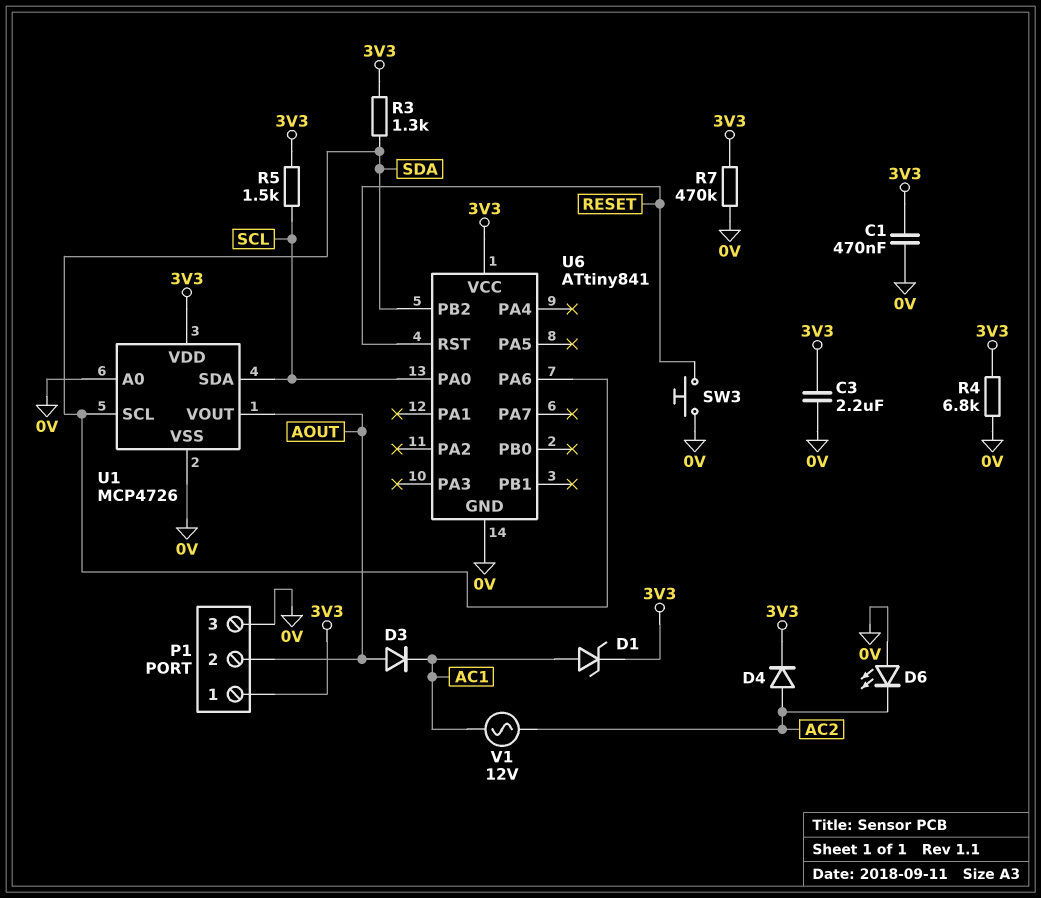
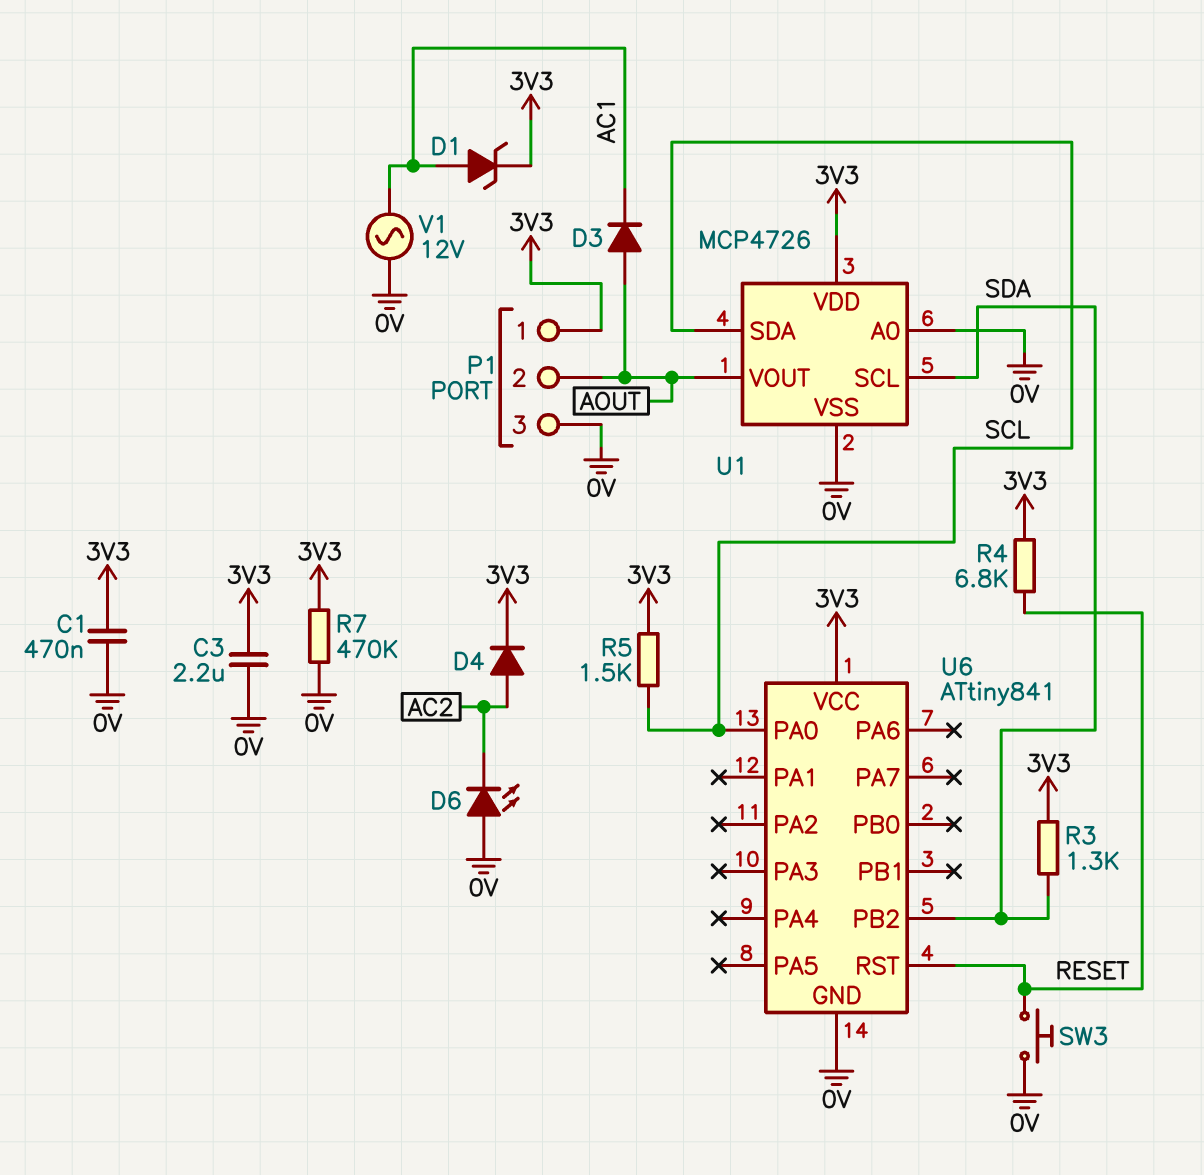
R4: 6.8k (0V, 3V3) -> 6.8k (3V3, RESET)
U6 pin PA6: SDA -> none
V1: AC 12V (AC1, AC2) -> AC 12V (0V, AC1)

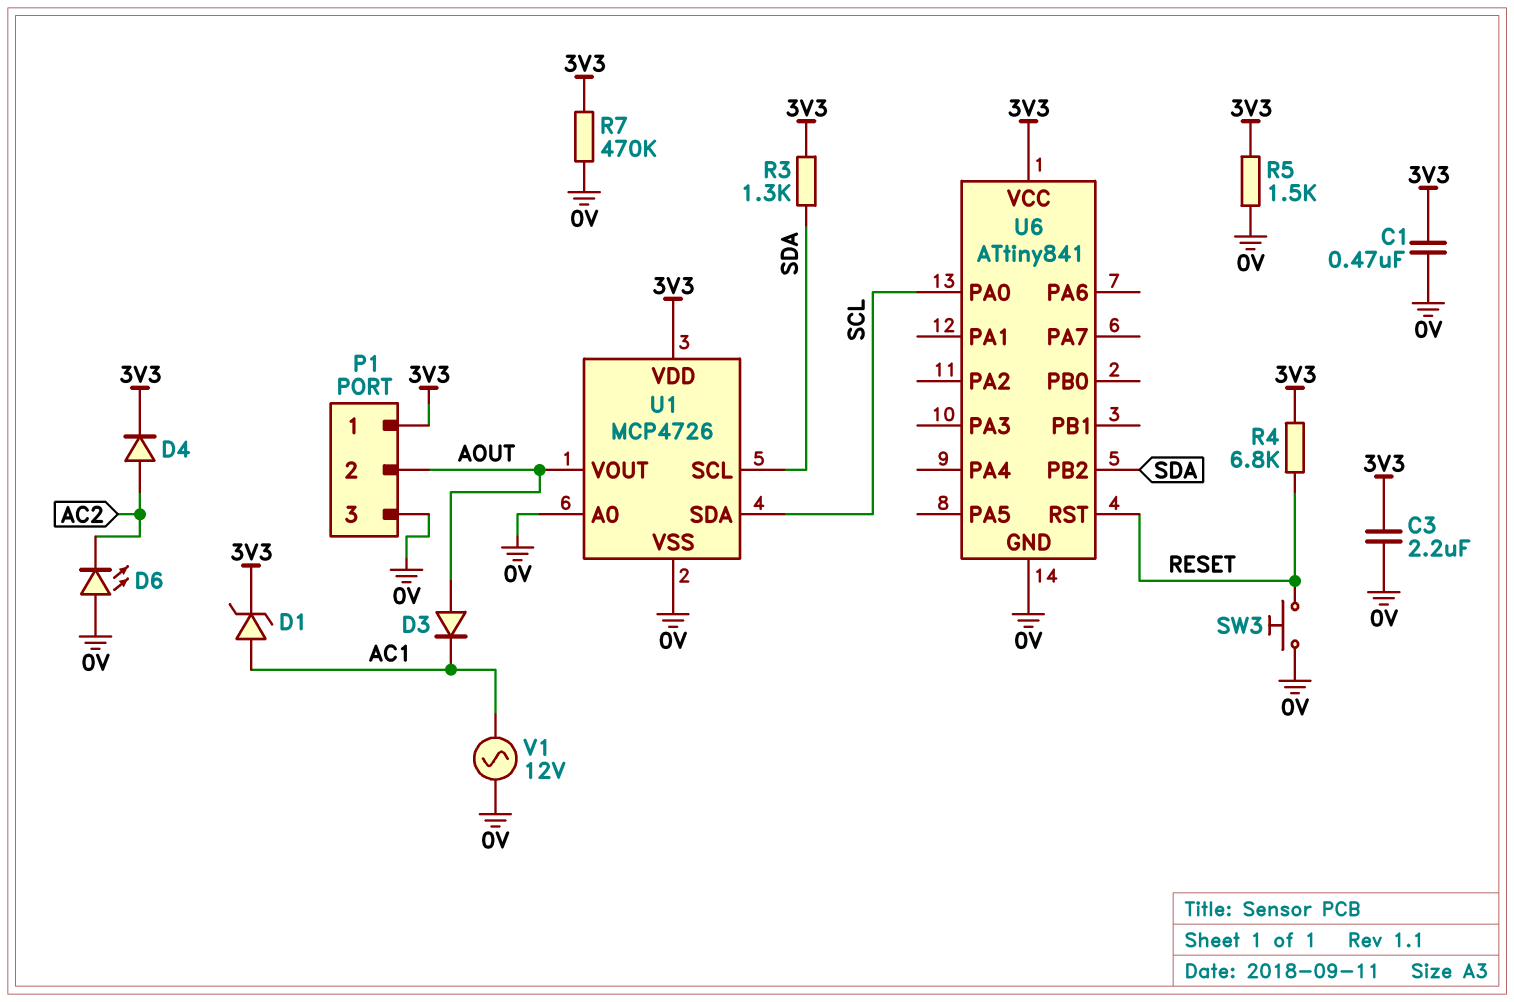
R5: 1.5k (3V3, SCL) -> 1.5k (0V, 3V3)

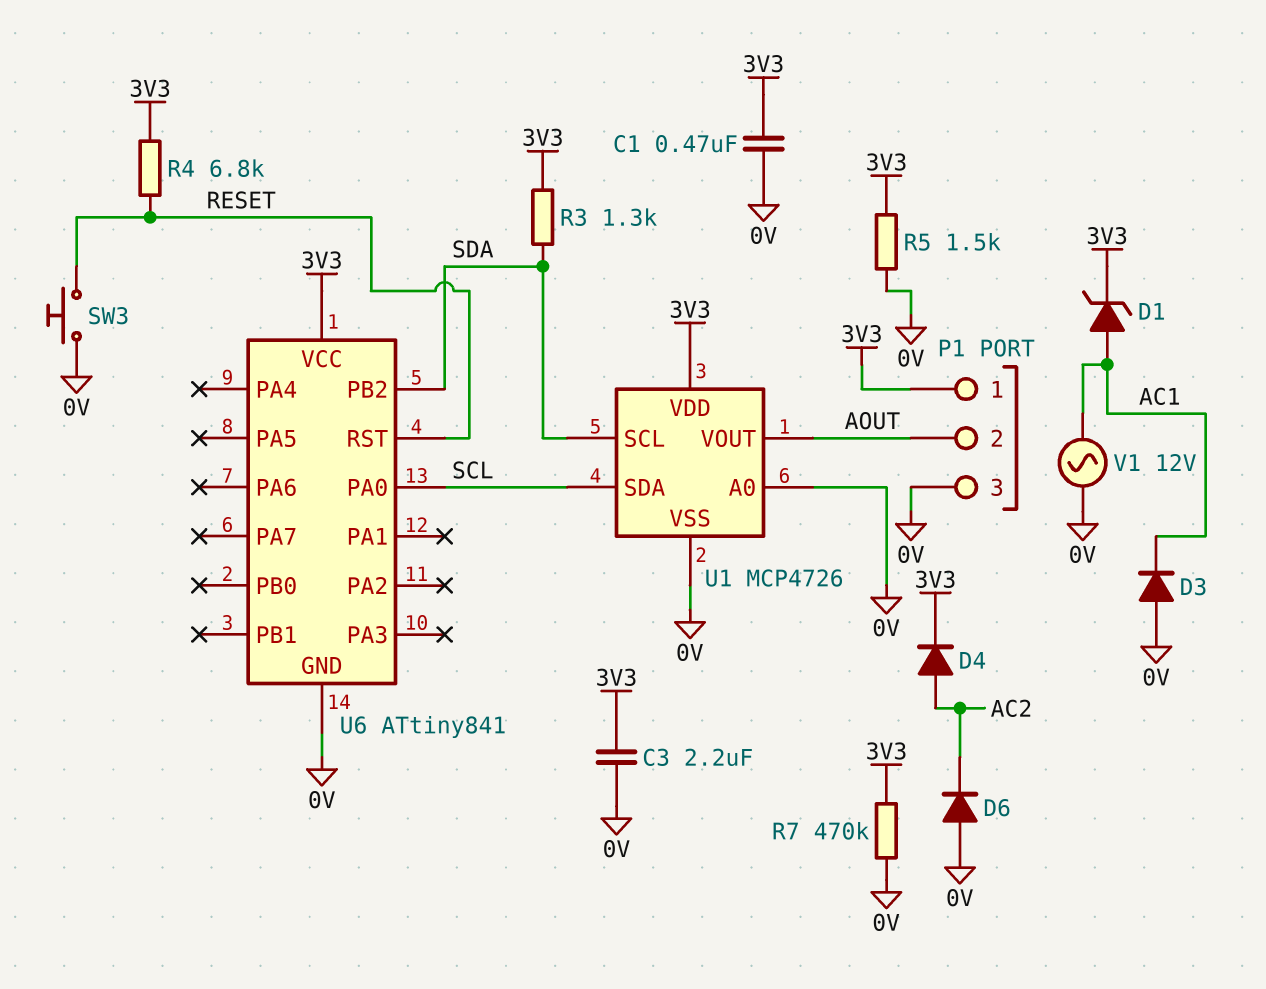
D3: diode (A AOUT, K AC1) -> diode (A 0V, K AC1)
D6: LED (A 0V, K AC2) -> diode (A 0V, K AC2)

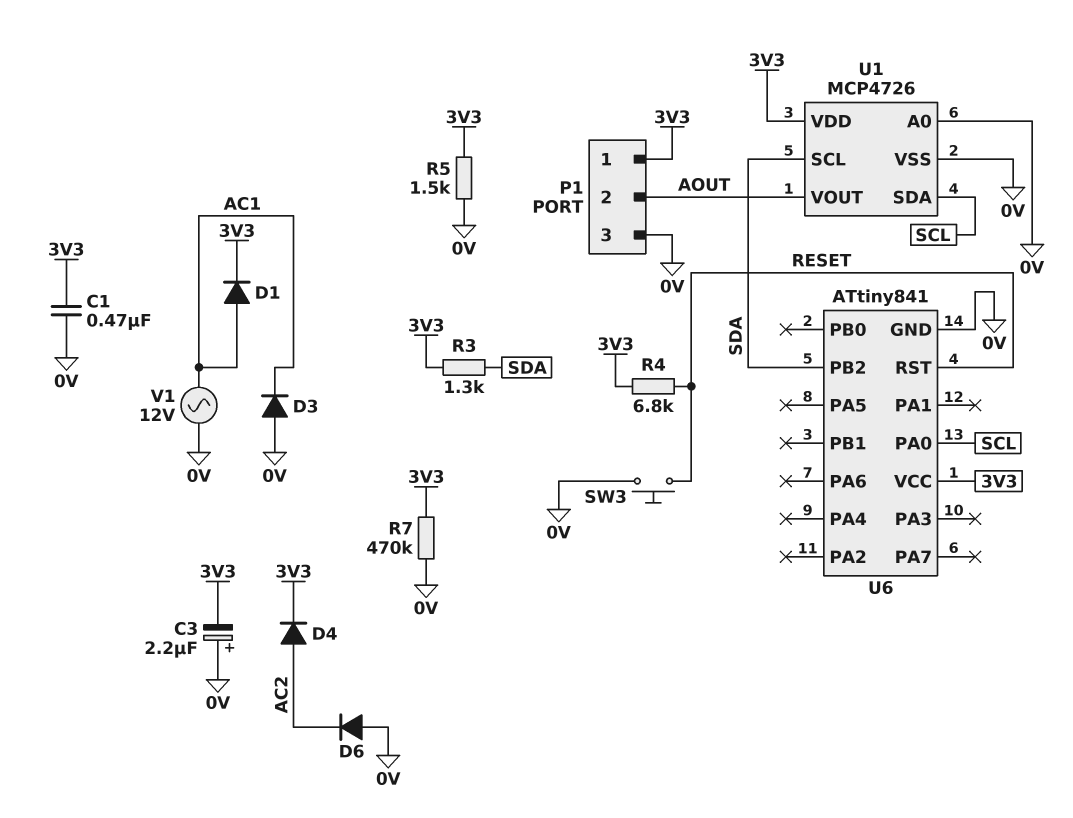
C3: 2.2uF (0V, 3V3) -> 2.2uF (plus 0V, minus 3V3)
D1: zener (A AC1, K 3V3) -> diode (A AC1, K 3V3)

